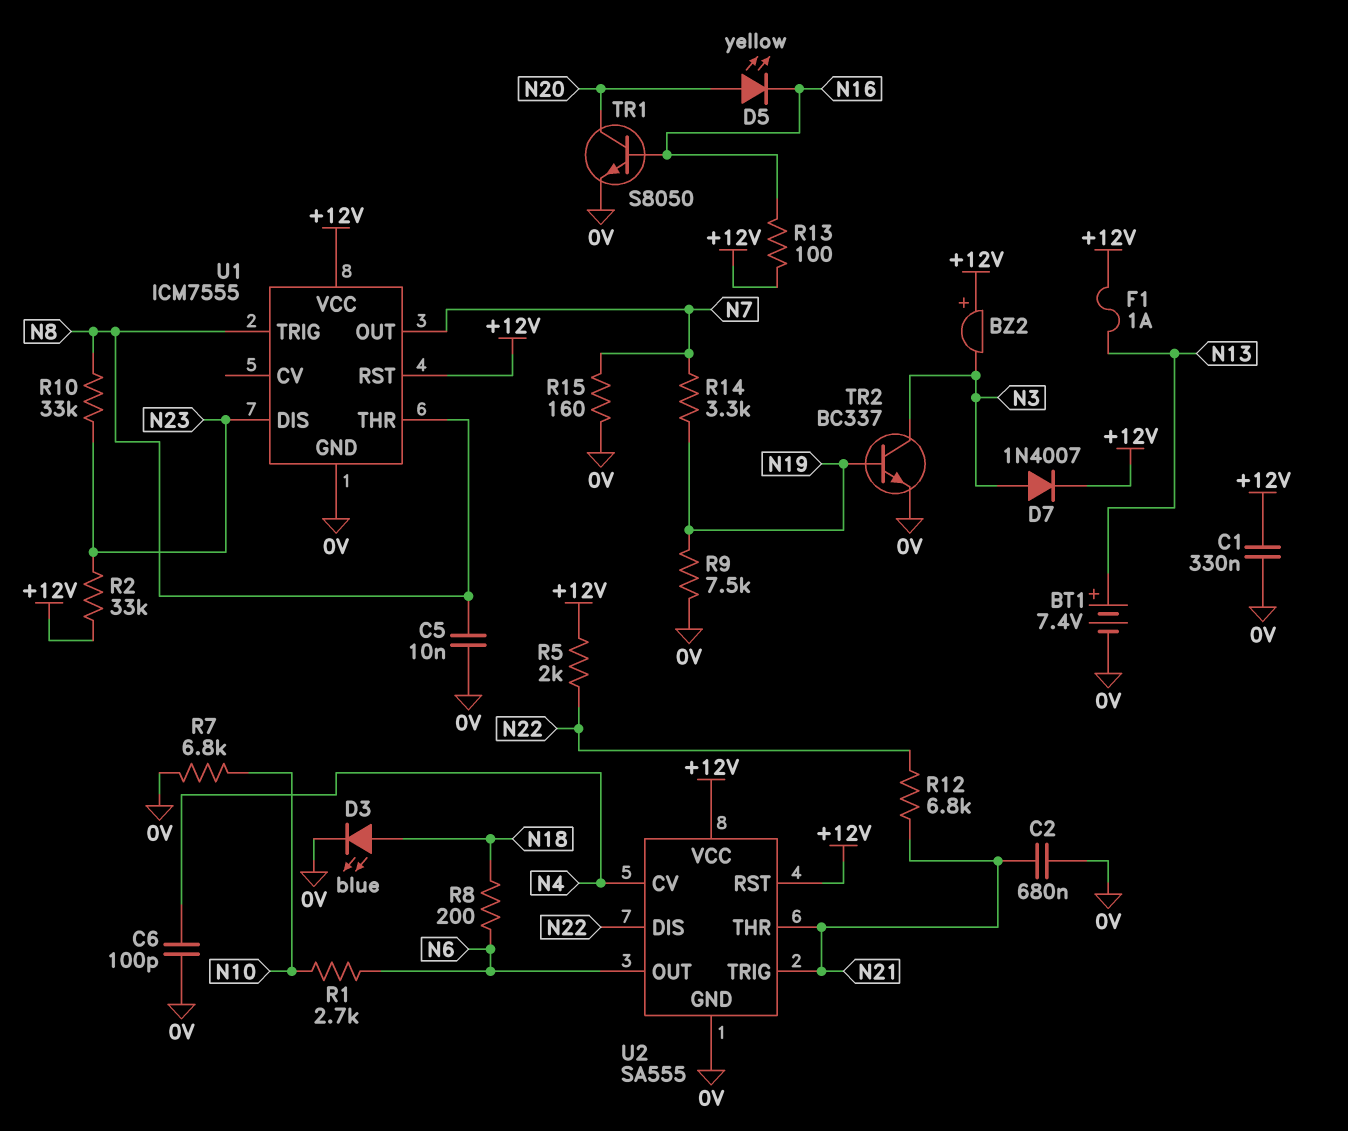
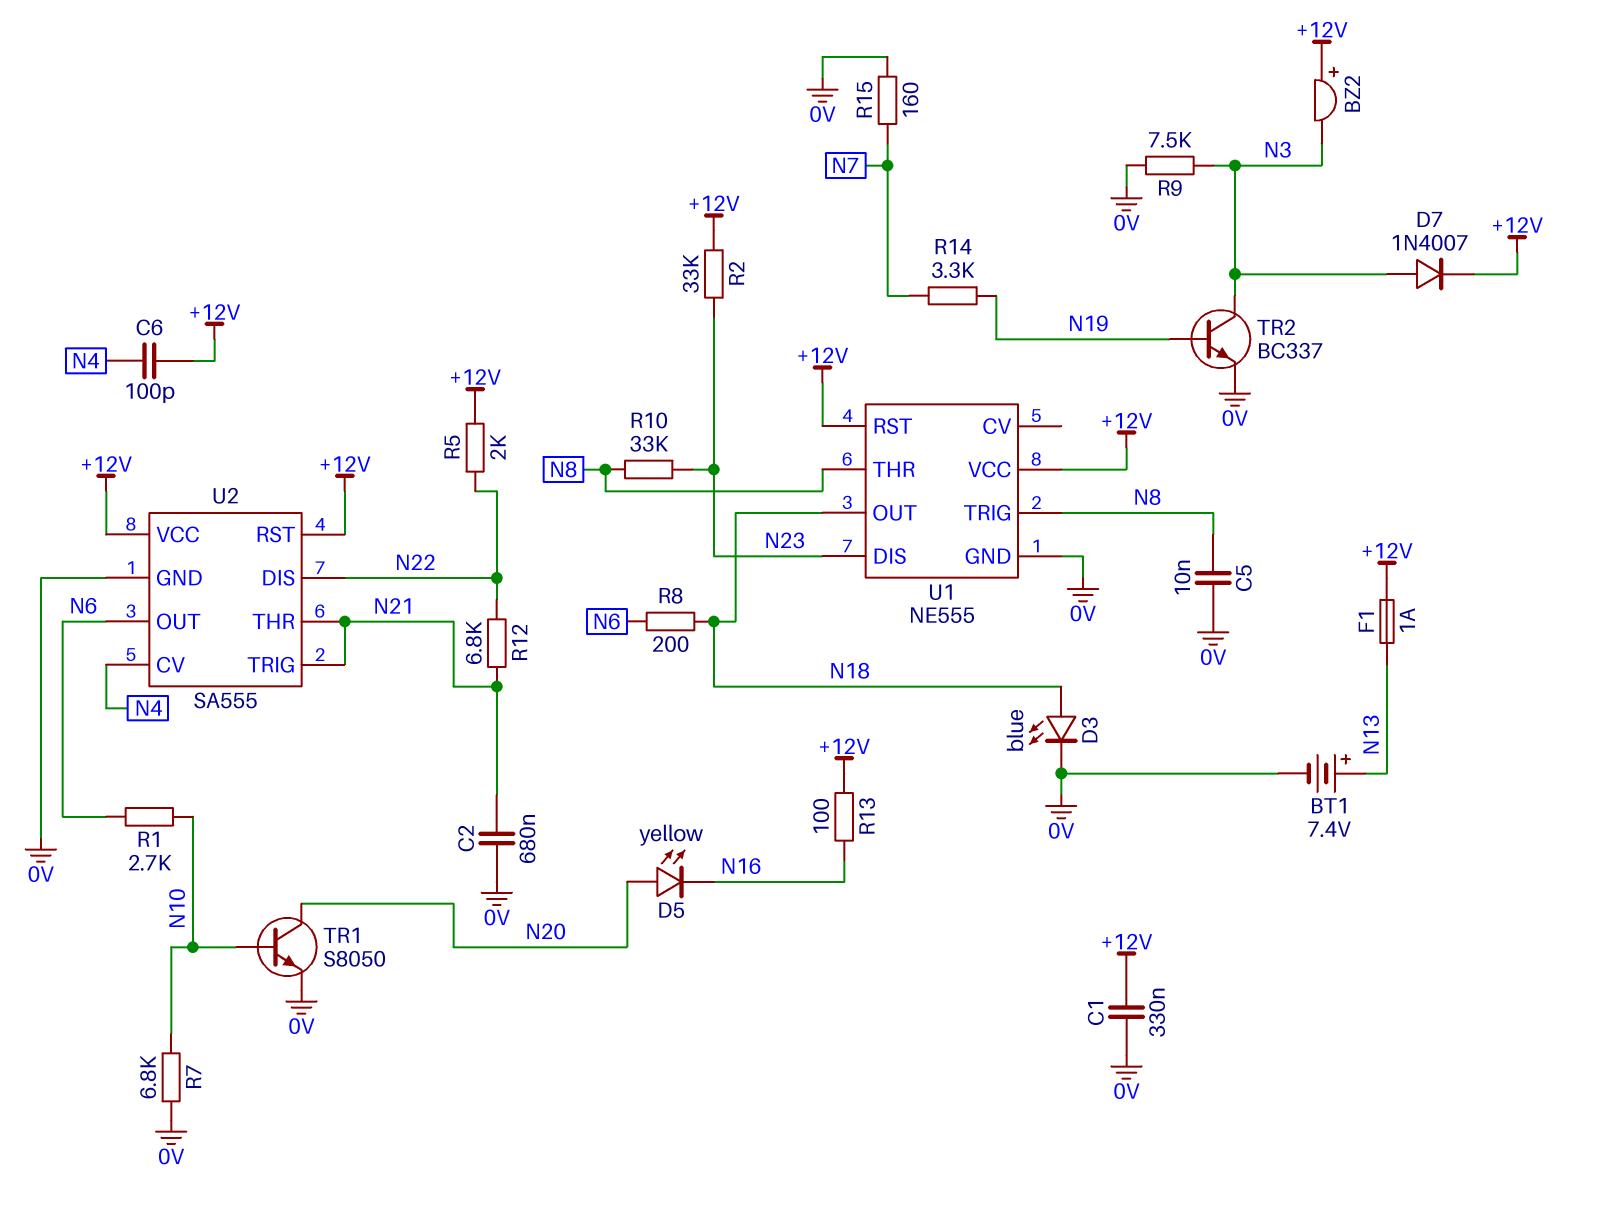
C6: 100pF (0V, N4) -> 100pF (+12V, N4)
R9: 7.5k (0V, N19) -> 7.5k (0V, N3)
TR1: NPN S8050 (B N16, C N20, E 0V) -> NPN S8050 (B N10, C N20, E 0V)
U1: ICM7555 -> NE555
U1 pin OUT: N7 -> N18

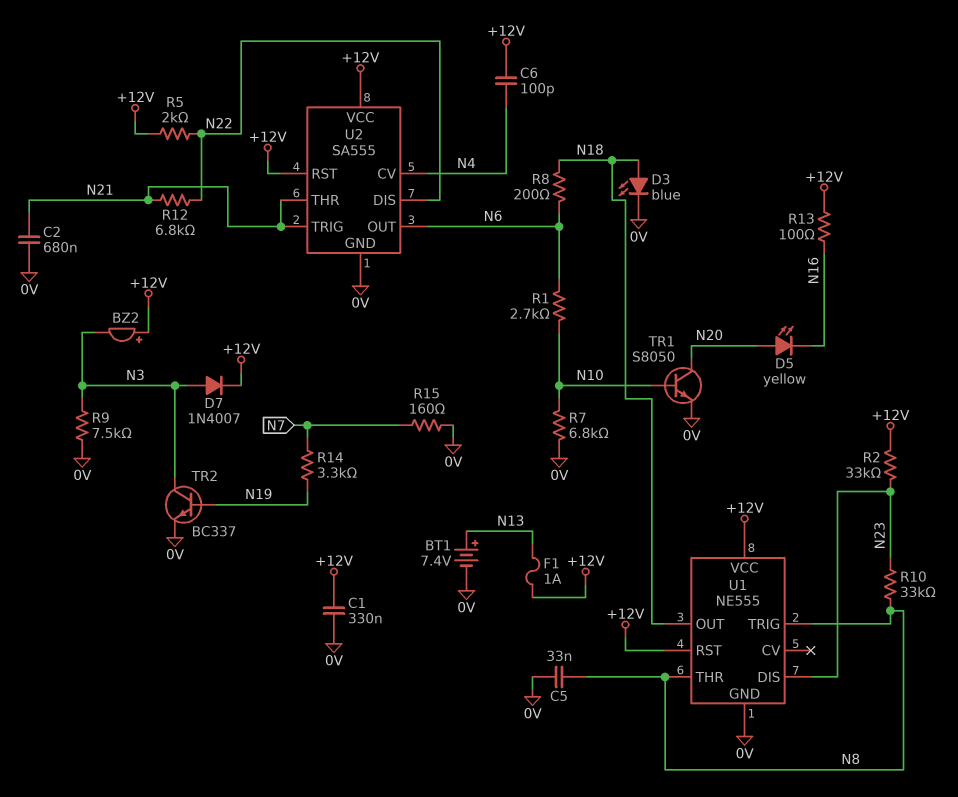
C5: 10nF (0V, N8) -> 33nF (0V, N8)

